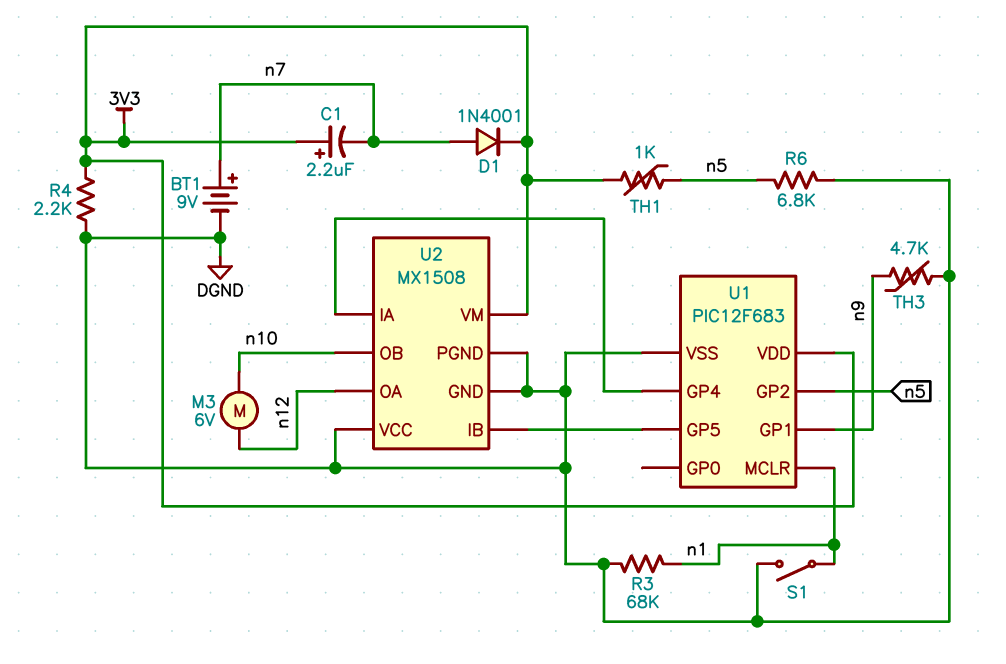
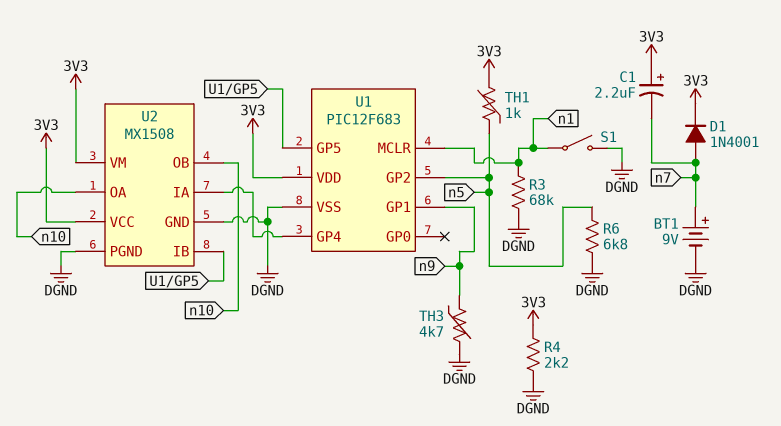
M3: motor 6V (n10, n12) -> none
U2 pin OA: n12 -> n10
U2 pin VCC: DGND -> 3V3

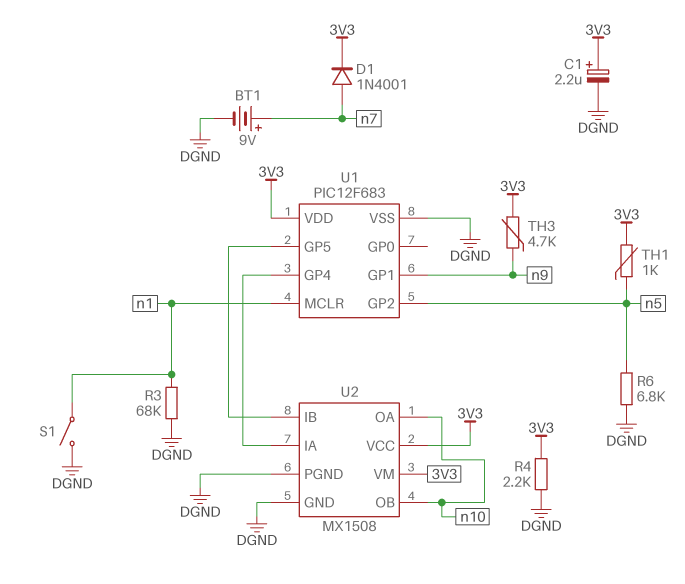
C1: 2.2uF (plus 3V3, minus n7) -> 2.2uF (plus 3V3, minus DGND)
TH3: 4.7k (DGND, n9) -> 4.7k (3V3, n9)

